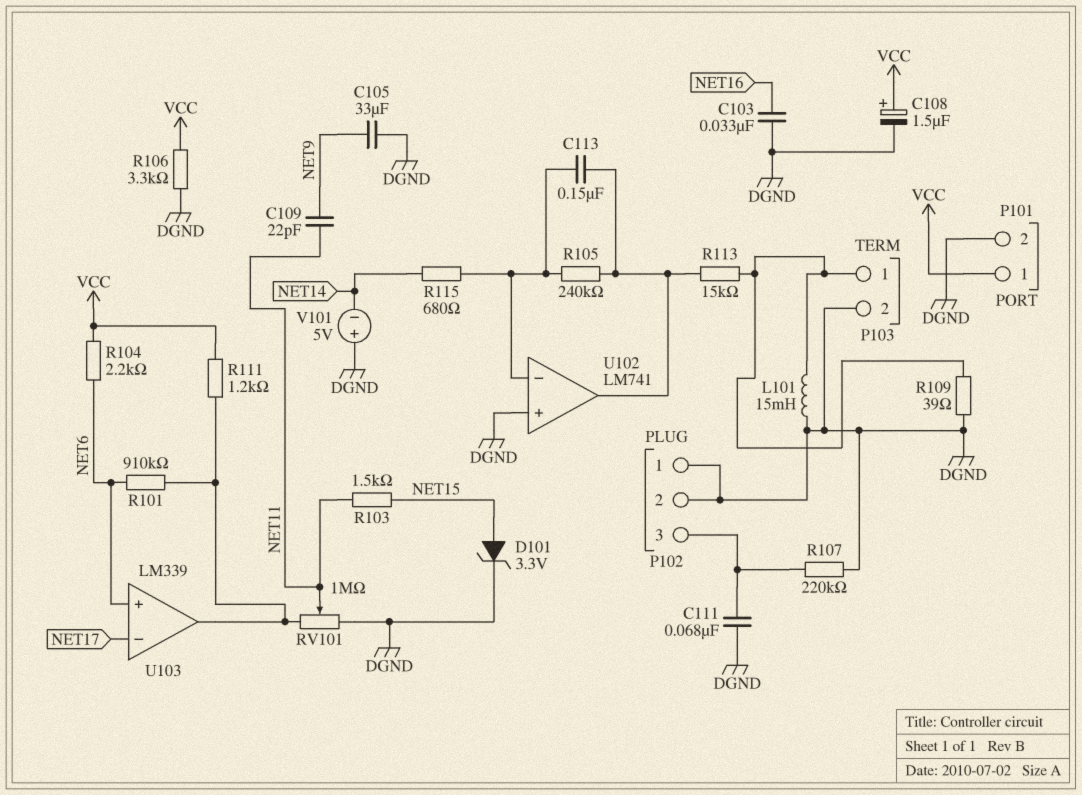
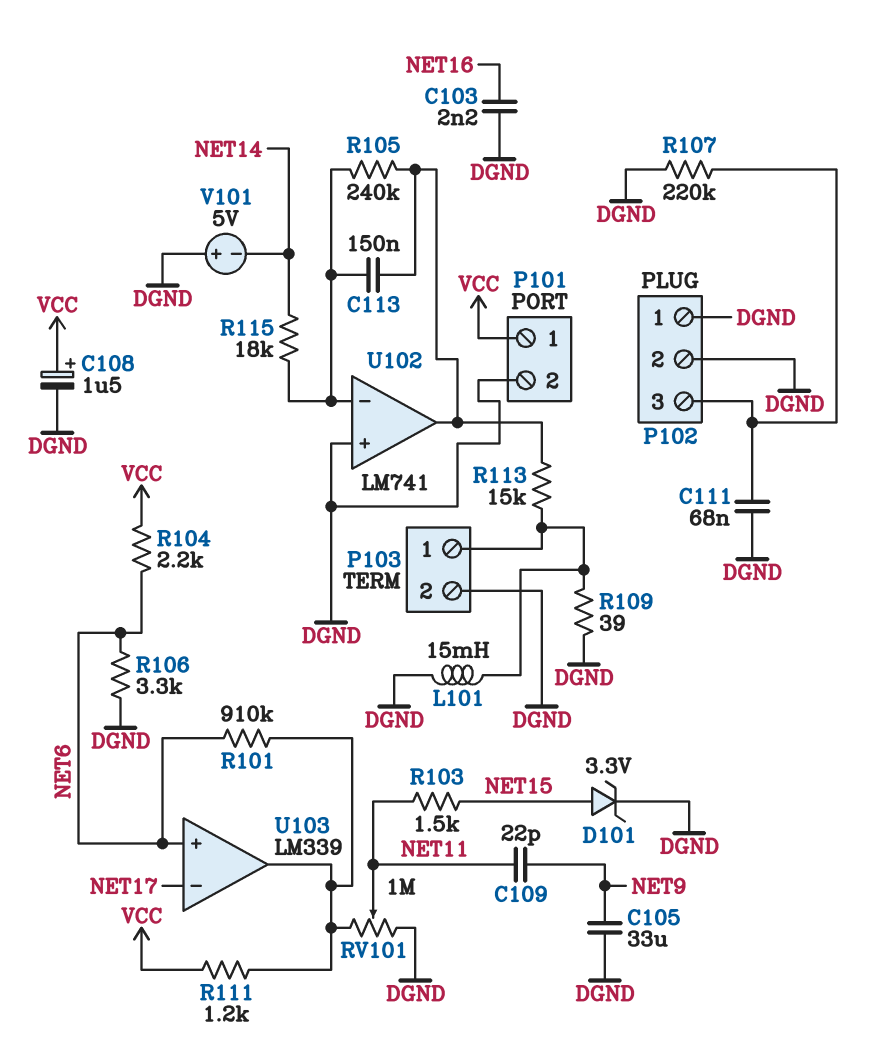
C103: 33nF (DGND, NET16) -> 2.2nF (DGND, NET16)
R106: 3.3k (DGND, VCC) -> 3.3k (DGND, NET6)
R115: 680 (NET14, U102/in-) -> 18k (NET14, U102/in-)

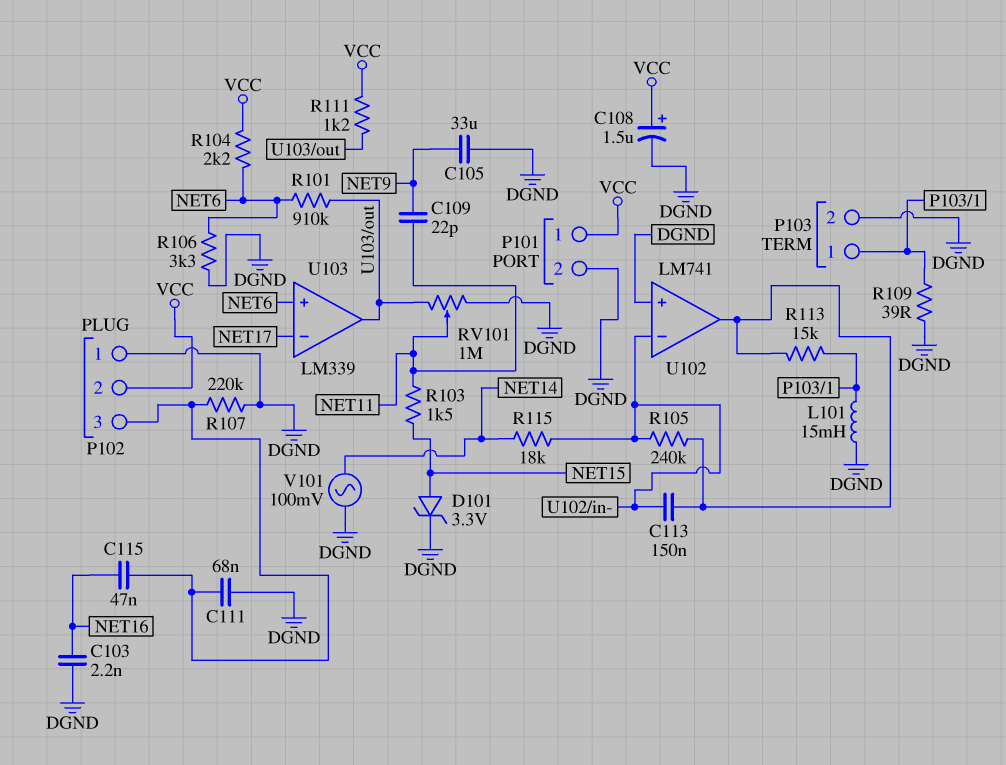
C115: none -> 47nF (NET16, P102/3)
P102 pin 2: DGND -> VCC
V101: 5V (plus DGND, minus NET14) -> AC 100mV (DGND, NET14)

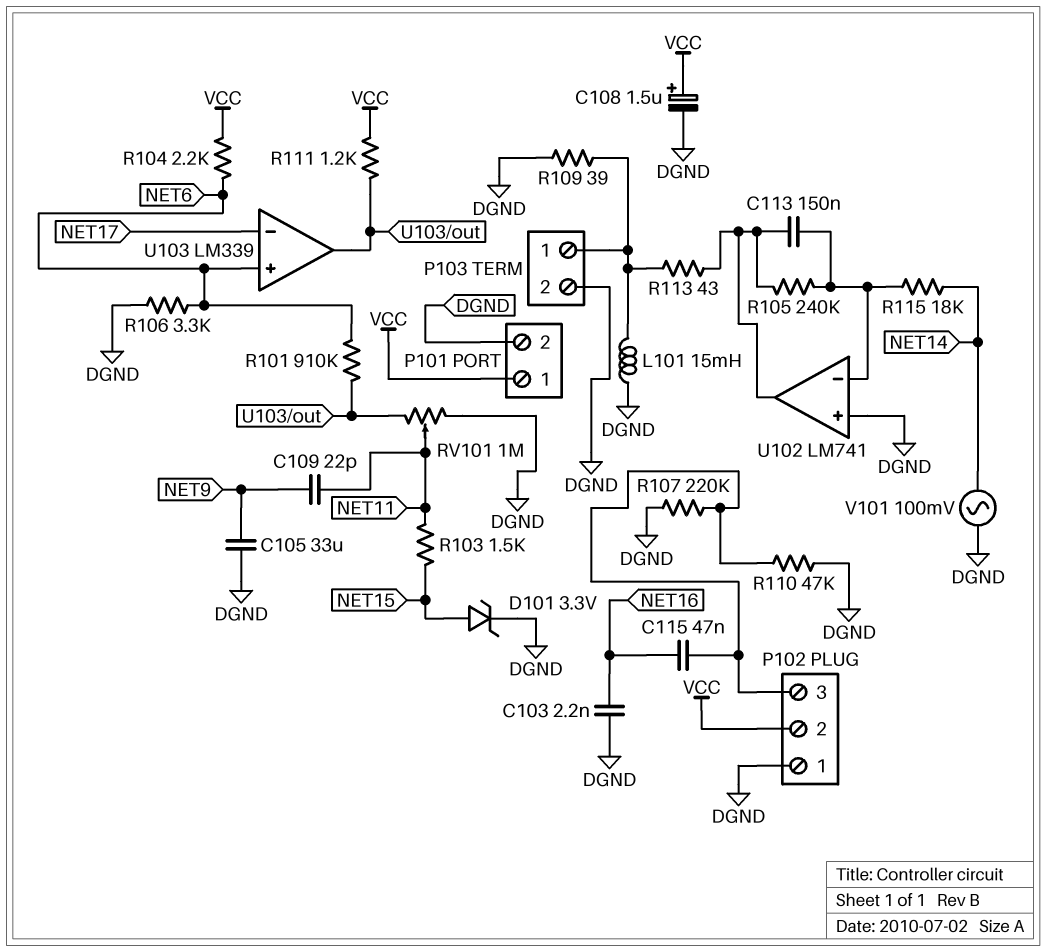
C111: 68nF (DGND, P102/3) -> none
R110: none -> 47k (DGND, P102/3)
R113: 15k (P103/1, U102/out) -> 43 (P103/1, U102/out)

